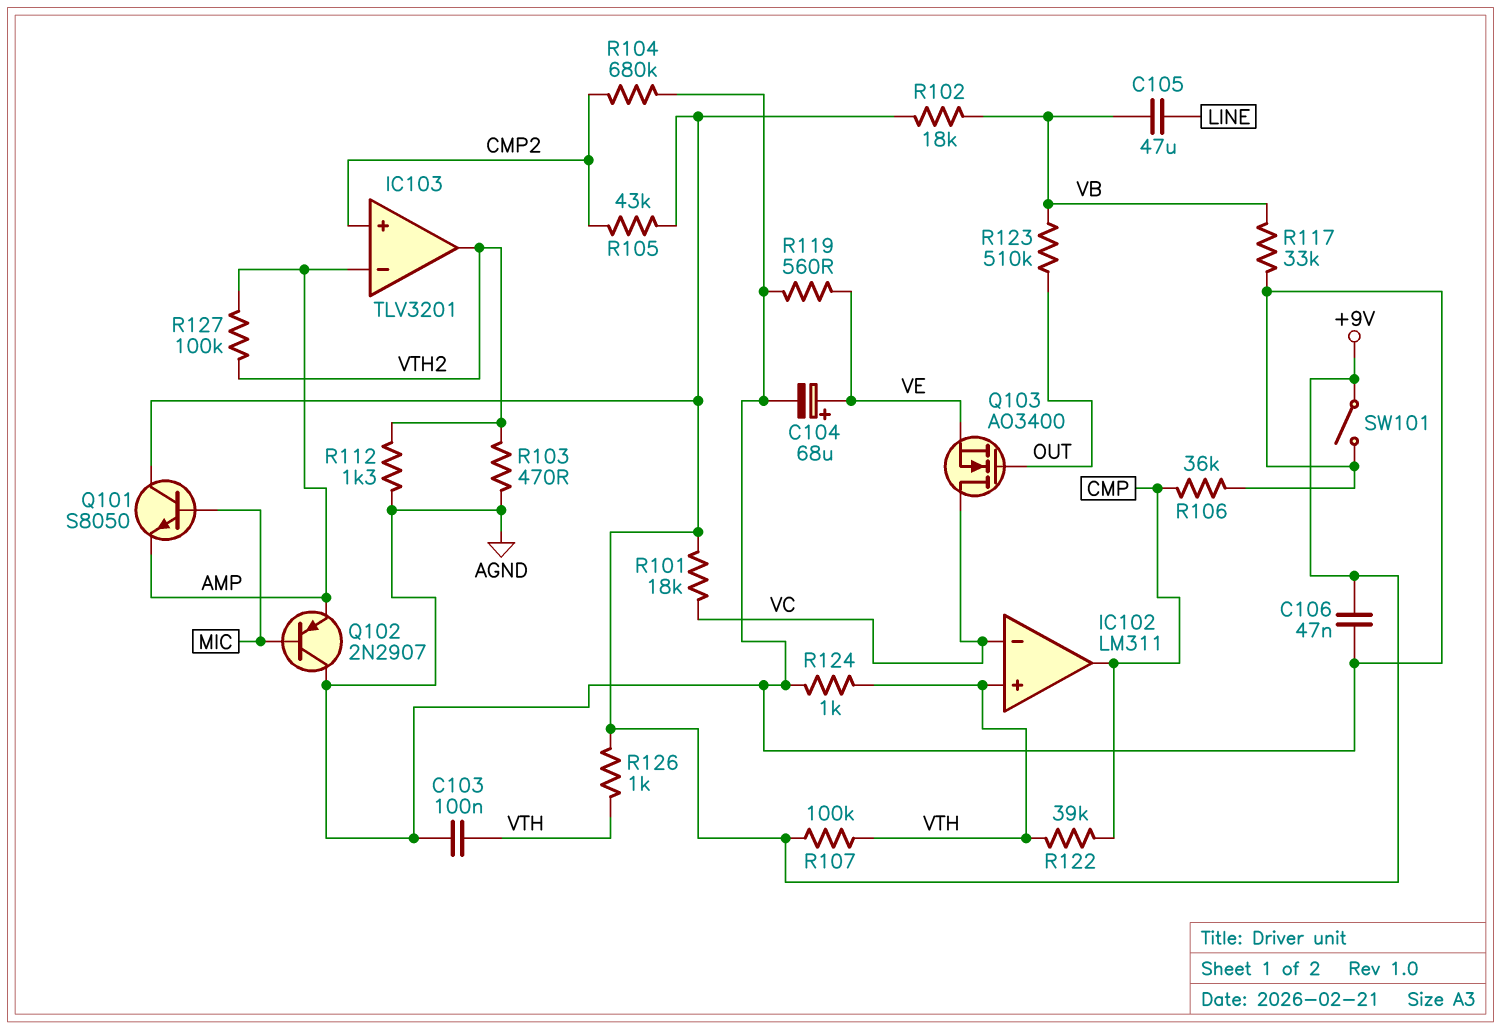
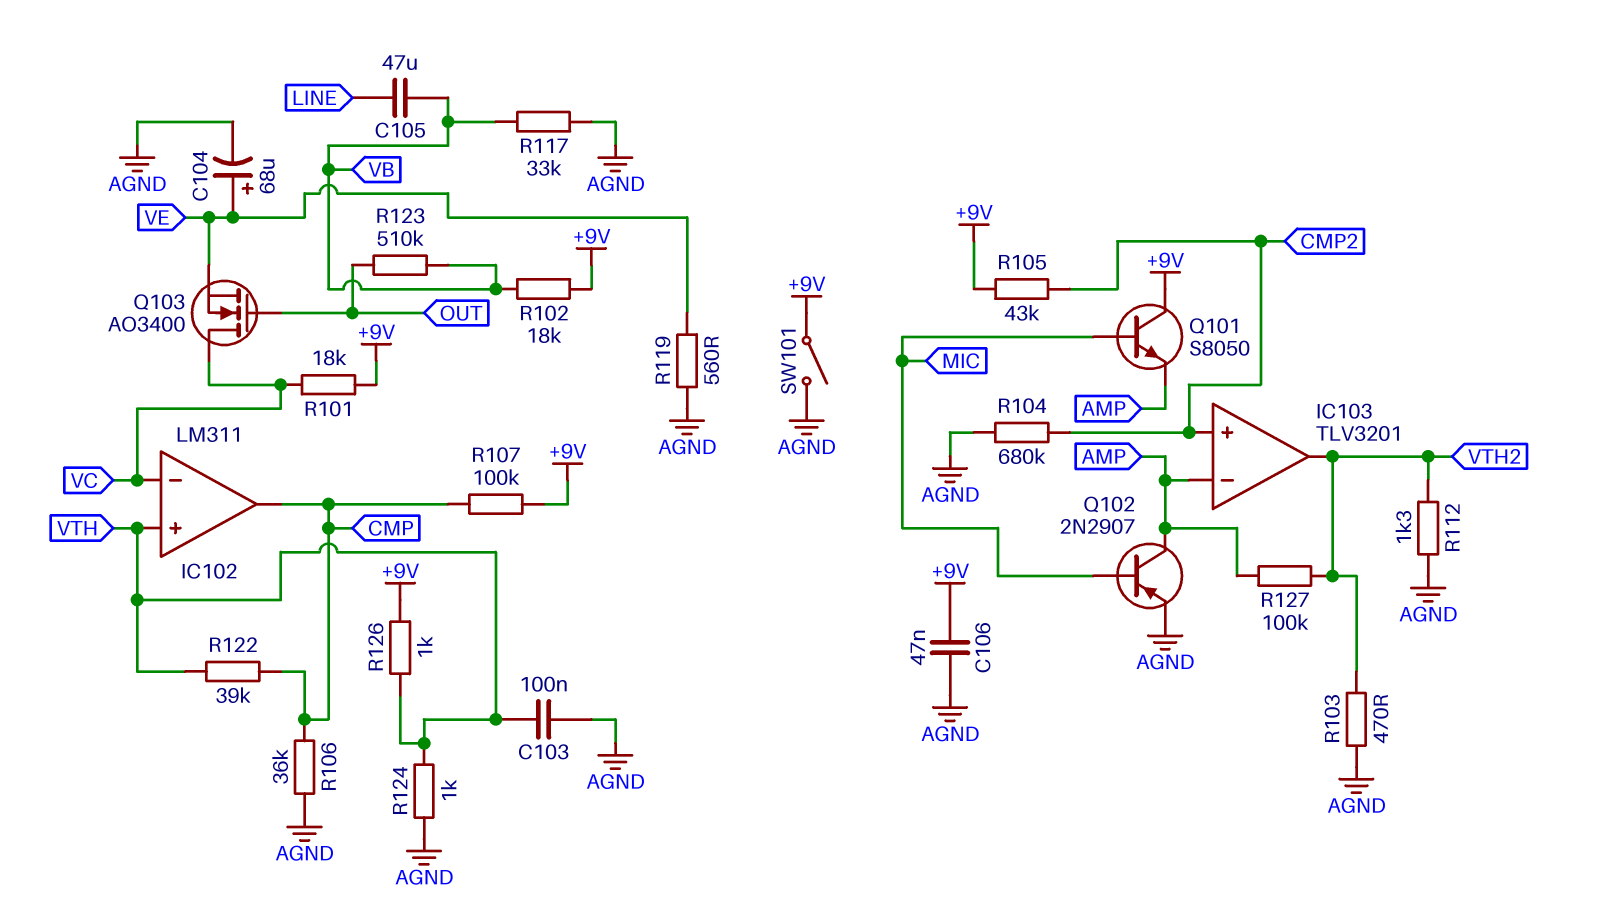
Q102: PNP 2N2907 (B MIC, C AGND, E AMP) -> PNP 2N2907 (B MIC, C AMP, E AGND)
R107: 100k (+9V, VTH) -> 100k (+9V, CMP)

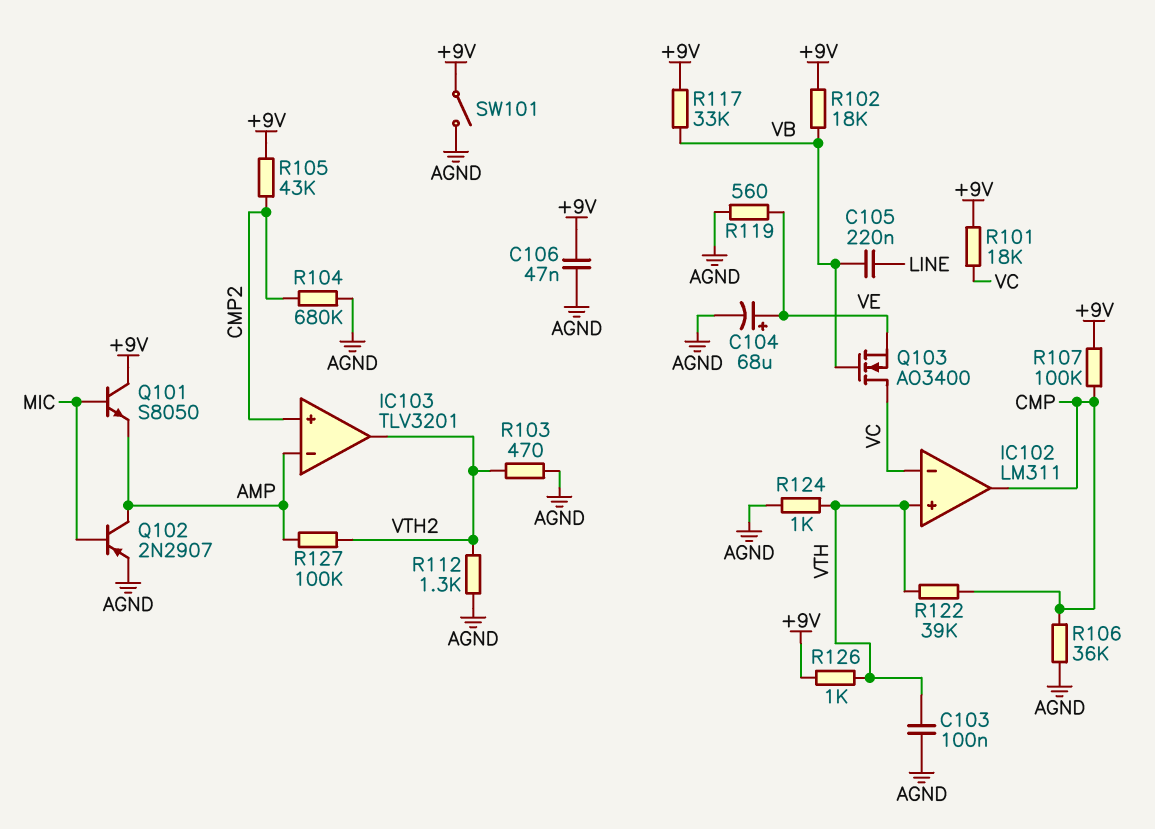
C105: 47uF (LINE, VB) -> 220nF (LINE, VB)
Q103: NMOS AO3400 (G OUT, D VC, S VE) -> NMOS AO3400 (G VB, D VC, S VE)
R117: 33k (AGND, VB) -> 33k (+9V, VB)
R123: 510k (OUT, VB) -> none

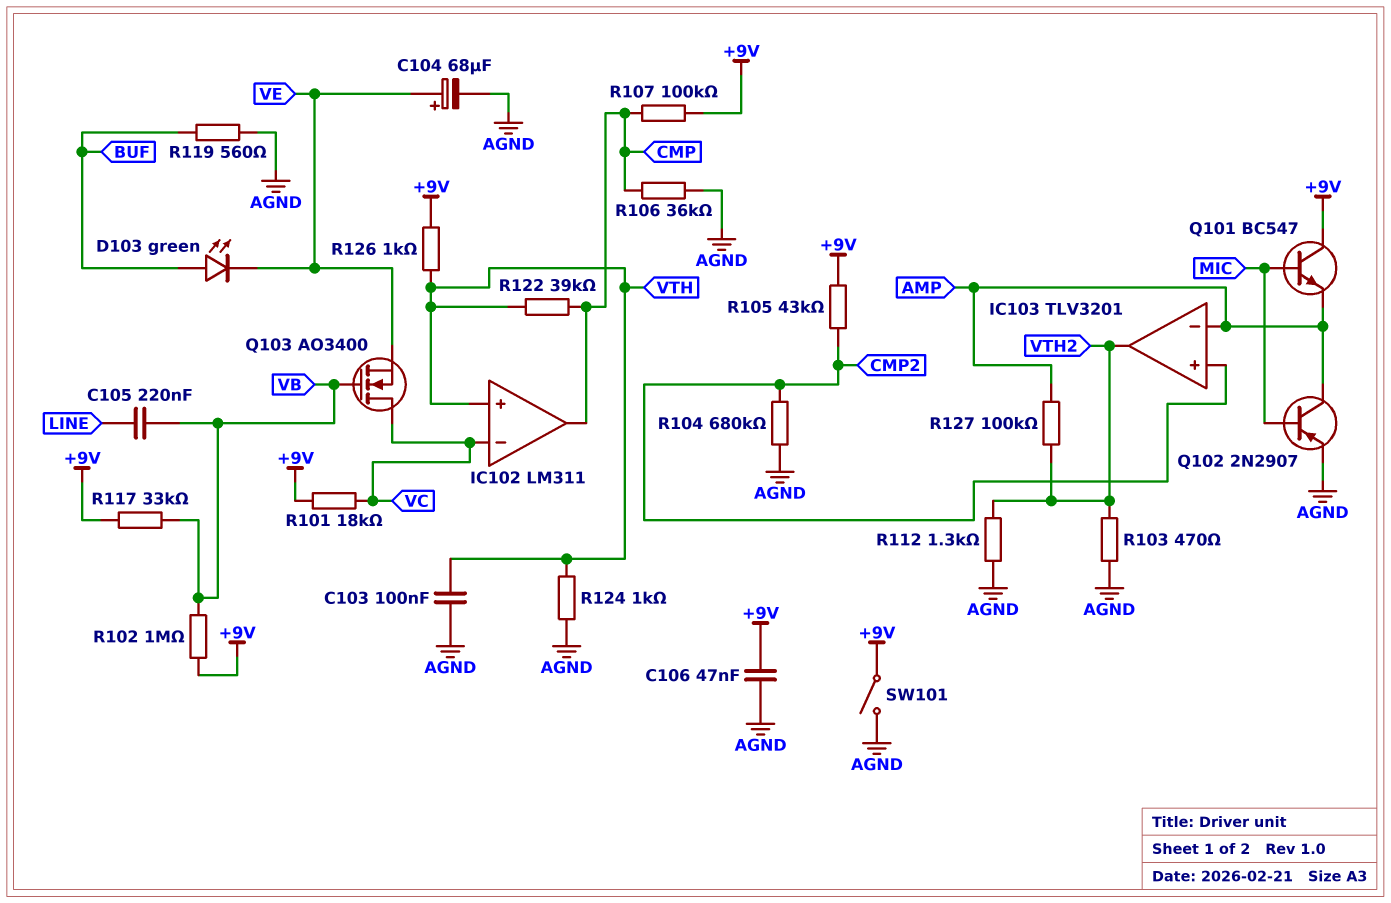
D103: none -> LED green (A BUF, K VE)
Q101: NPN S8050 (B MIC, C +9V, E AMP) -> NPN BC547 (B MIC, C +9V, E AMP)
R102: 18k (+9V, VB) -> 1M (+9V, VB)
R119: 560 (AGND, VE) -> 560 (AGND, BUF)

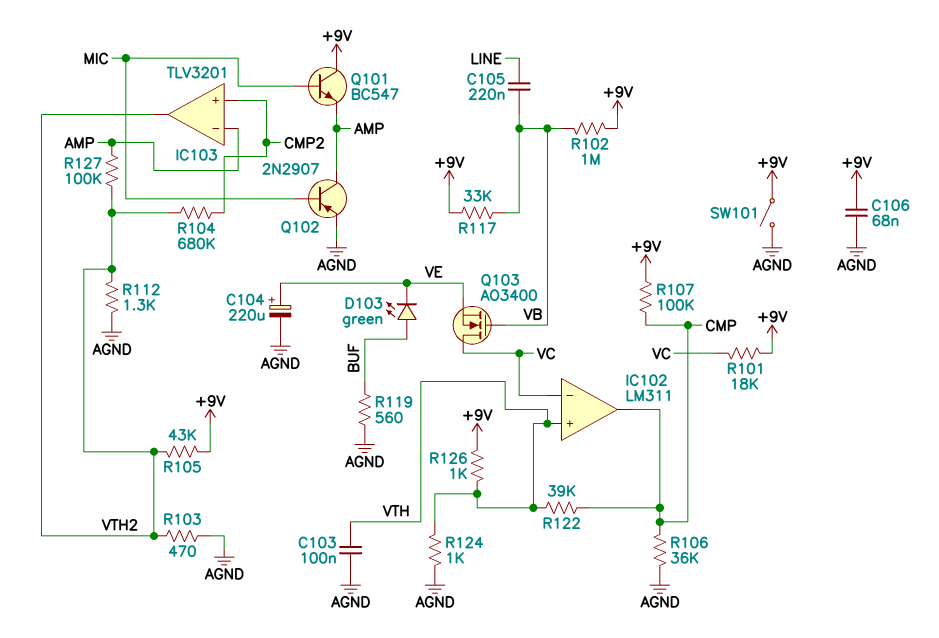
C104: 68uF (plus VE, minus AGND) -> 220uF (plus VE, minus AGND)
C106: 47nF (+9V, AGND) -> 68nF (+9V, AGND)
R104: 680k (AGND, CMP2) -> 680k (CMP2, VTH2)
R105: 43k (+9V, CMP2) -> 43k (+9V, VTH2)

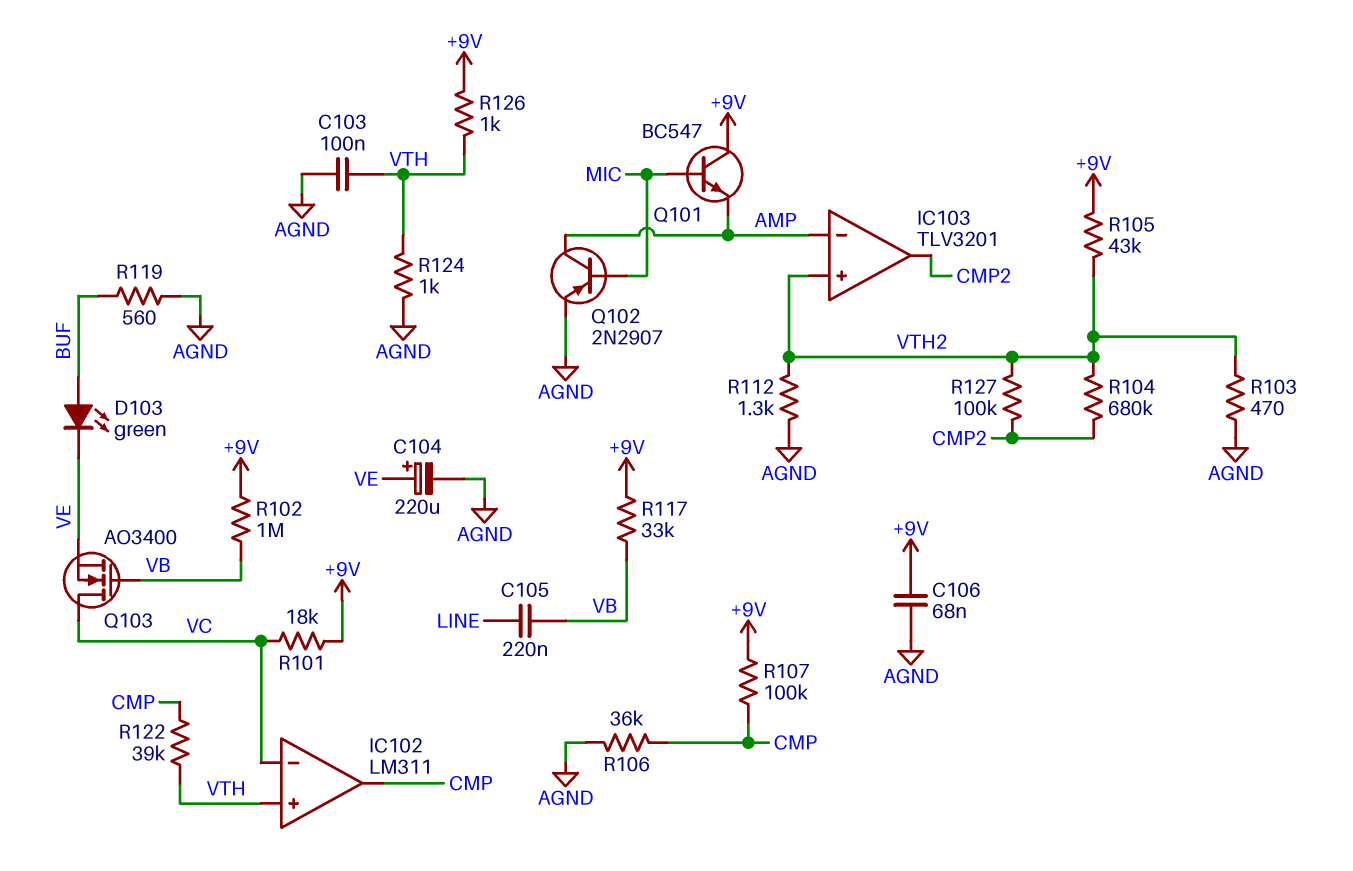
IC103 pin in+: CMP2 -> VTH2
IC103 pin out: VTH2 -> CMP2
R127: 100k (AMP, VTH2) -> 100k (CMP2, VTH2)
SW101: switch (+9V, AGND) -> none

